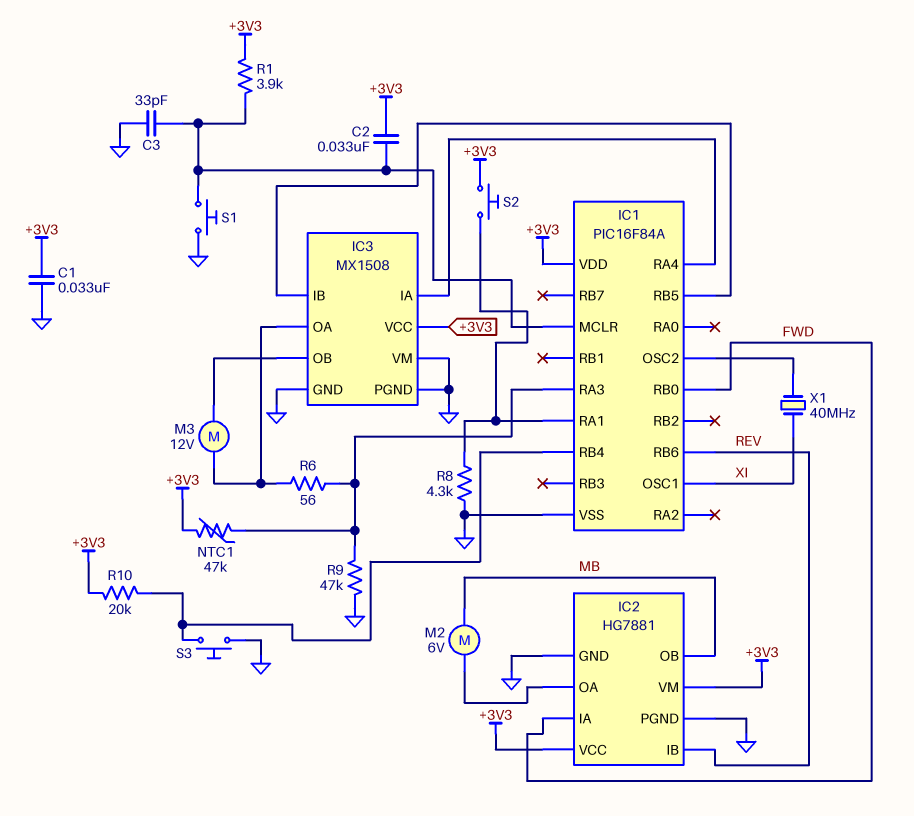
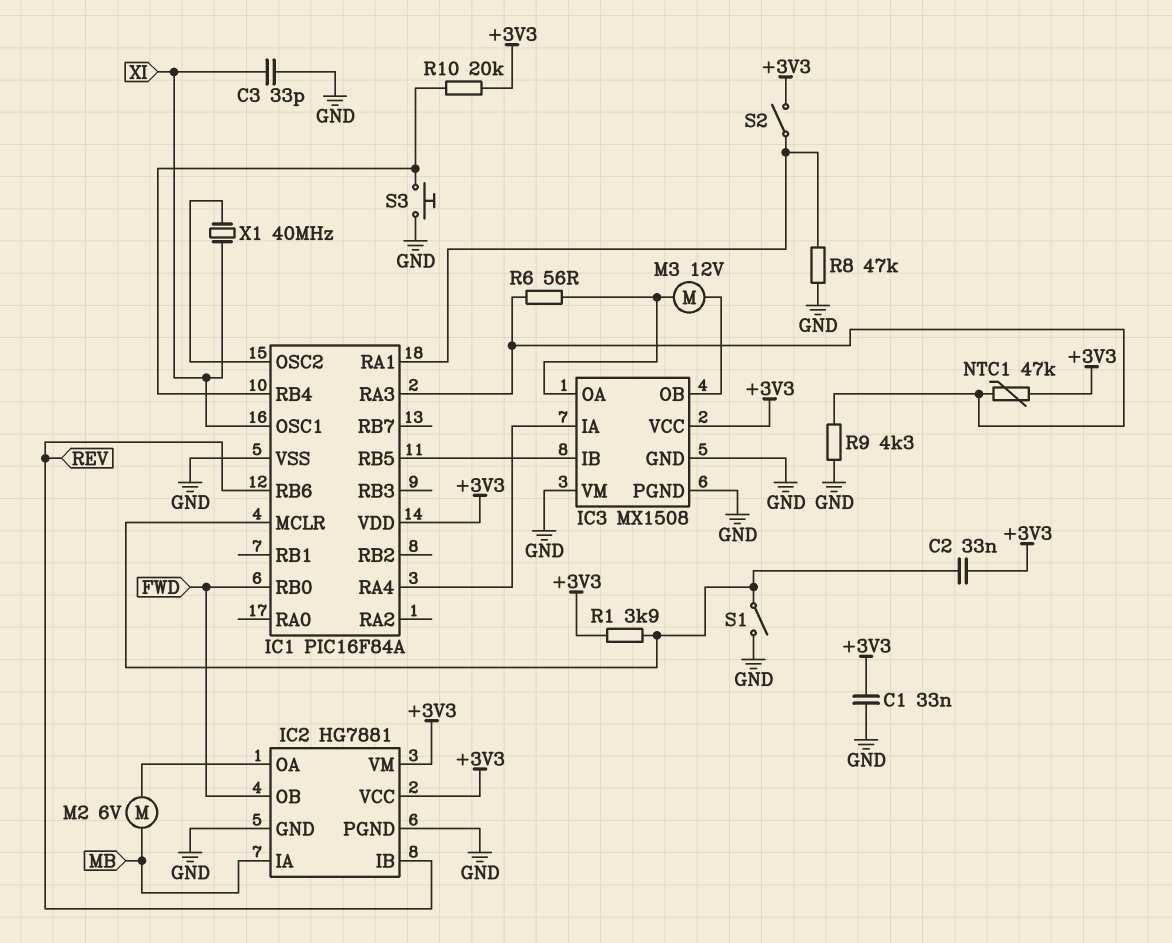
C3: 33pF (GND, IC1/MCLR) -> 33pF (GND, XI)
IC2 pin IA: FWD -> MB
IC2 pin OB: MB -> FWD
R8: 4.3k (GND, IC1/RA1) -> 47k (GND, IC1/RA1)
R9: 47k (GND, IC1/RA3) -> 4.3k (GND, IC1/RA3)
S1: button (GND, IC1/MCLR) -> switch (GND, IC1/MCLR)
S2: button (+3V3, IC1/RA1) -> switch (+3V3, IC1/RA1)

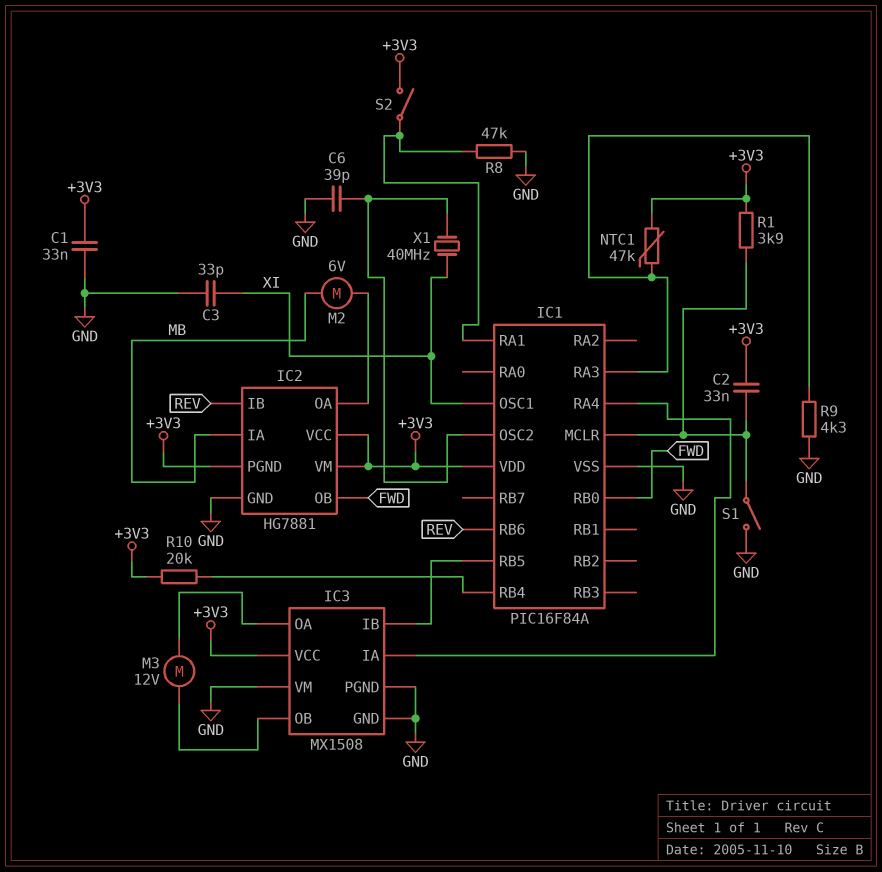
C6: none -> 39pF (GND, IC1/OSC2)
IC2 pin PGND: GND -> +3V3
R6: 56 (IC1/RA3, IC3/OA) -> none
S3: button (GND, IC1/RB4) -> none

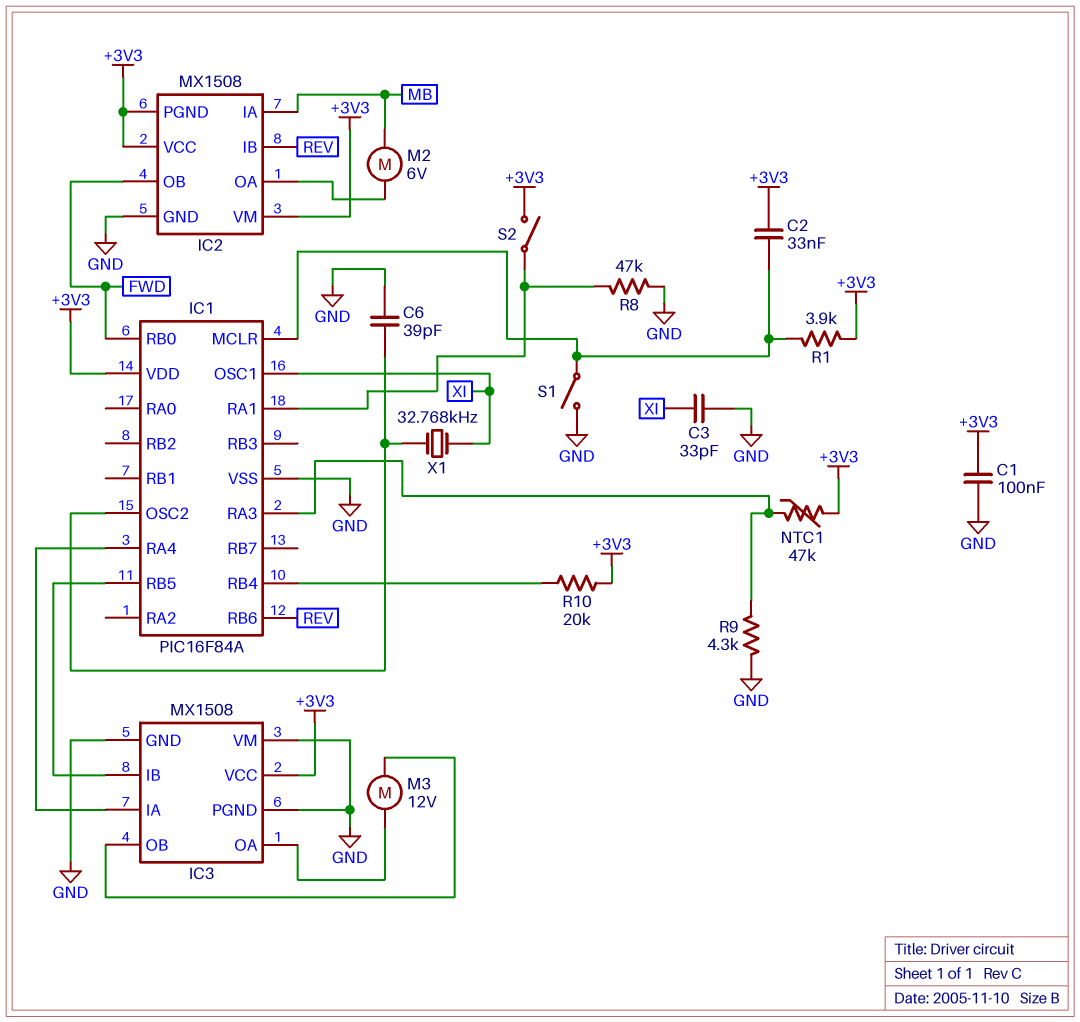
C1: 33nF (+3V3, GND) -> 100nF (+3V3, GND)
IC2: HG7881 -> MX1508
X1: 40MHz (IC1/OSC2, XI) -> 32.768kHz (IC1/OSC2, XI)

